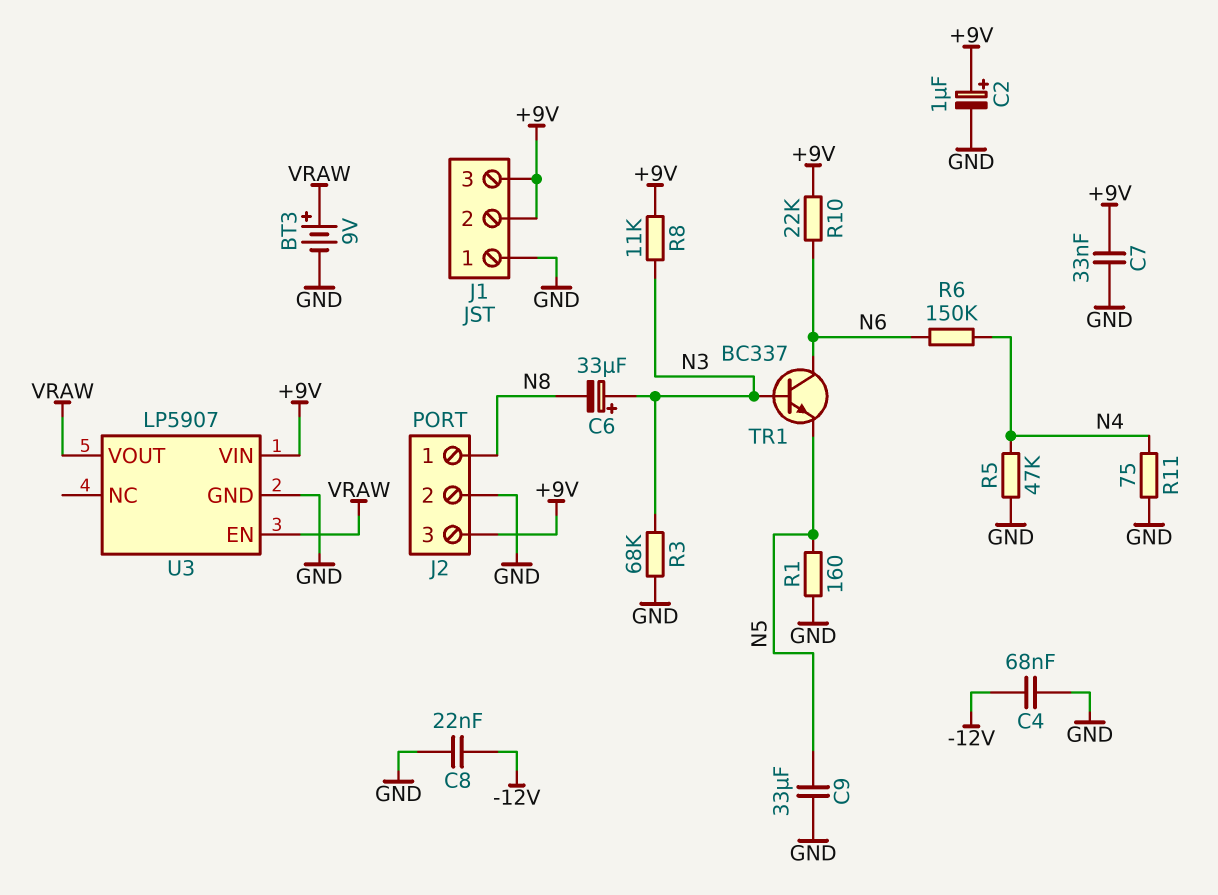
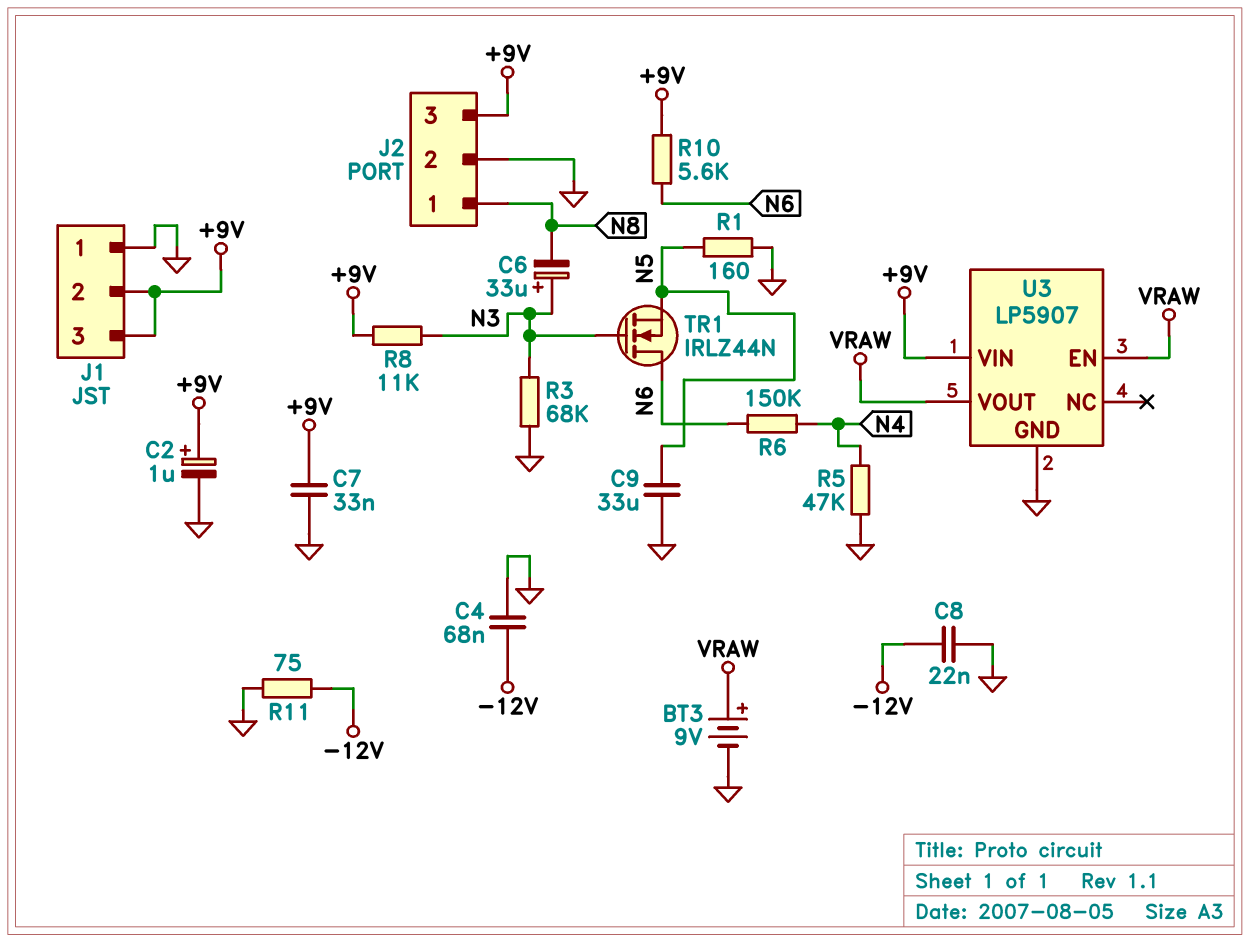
R10: 22k (+9V, N6) -> 5.6k (+9V, N6)
R11: 75 (GND, N4) -> 75 (-12V, GND)
TR1: NPN BC337 (B N3, C N6, E N5) -> NMOS IRLZ44N (G N3, D N6, S N5)

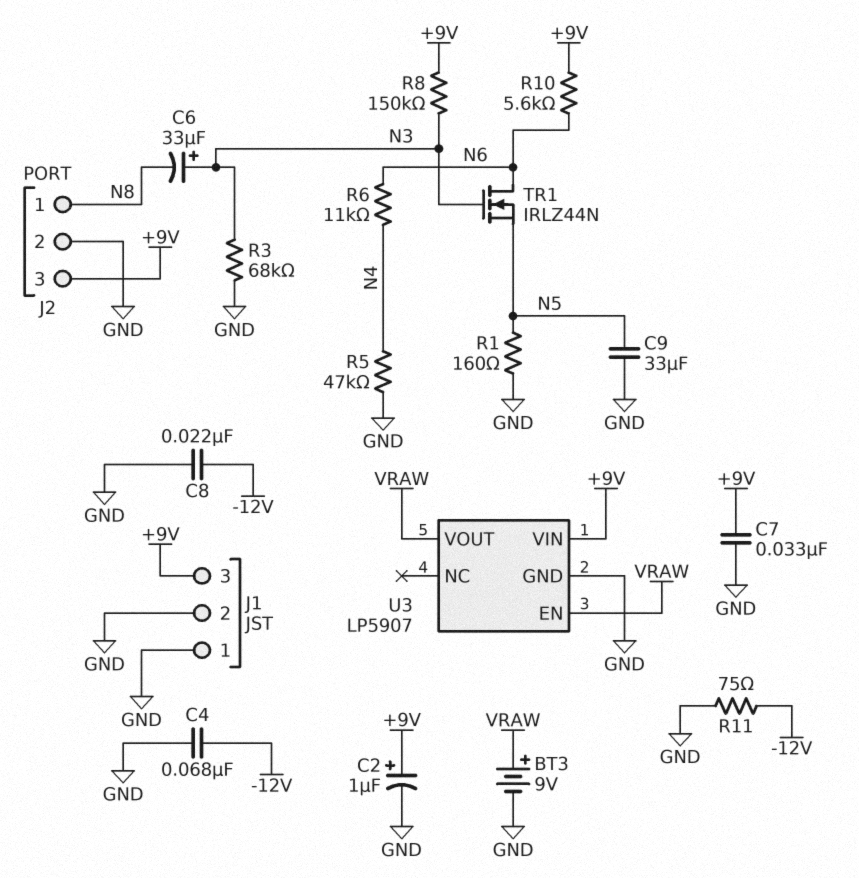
J1 pin 2: +9V -> GND
R6: 150k (N4, N6) -> 11k (N4, N6)
R8: 11k (+9V, N3) -> 150k (+9V, N3)

